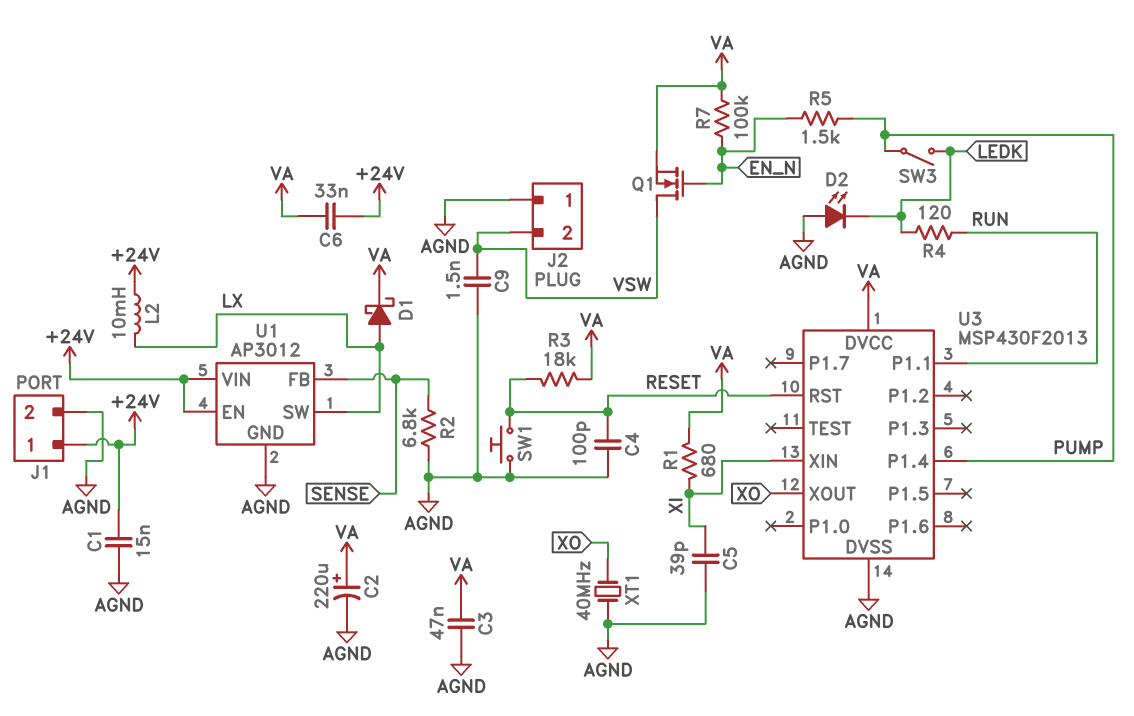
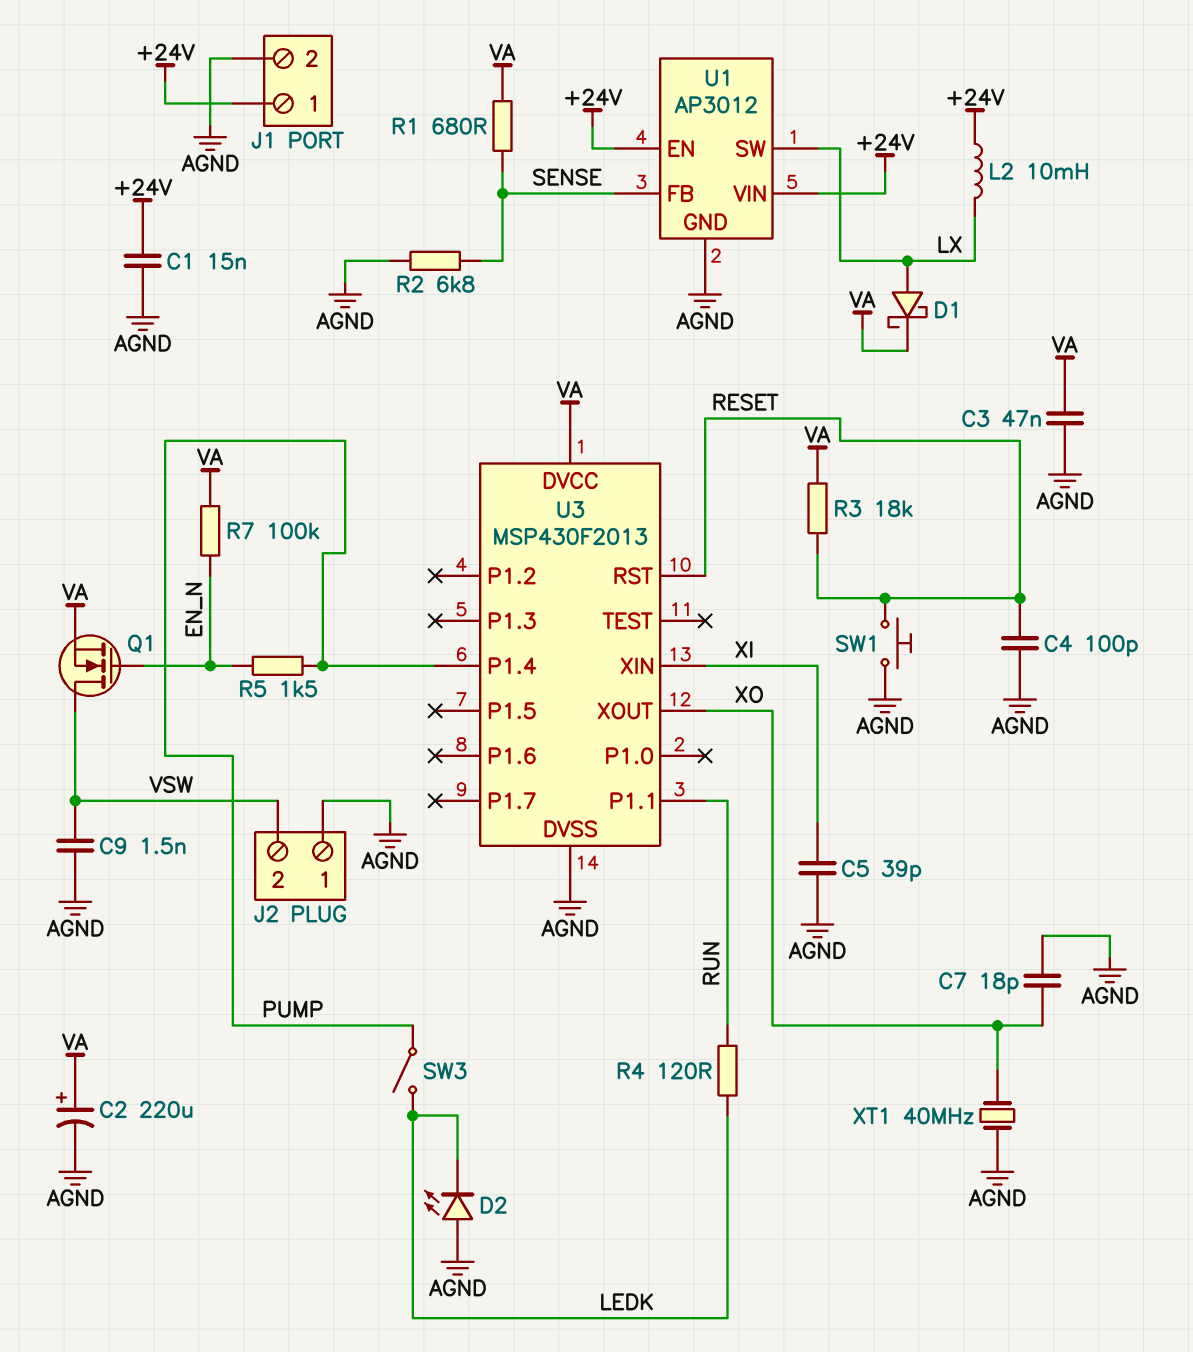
C6: 33nF (+24V, VA) -> none
C7: none -> 18pF (AGND, XO)
R1: 680 (VA, XI) -> 680 (SENSE, VA)

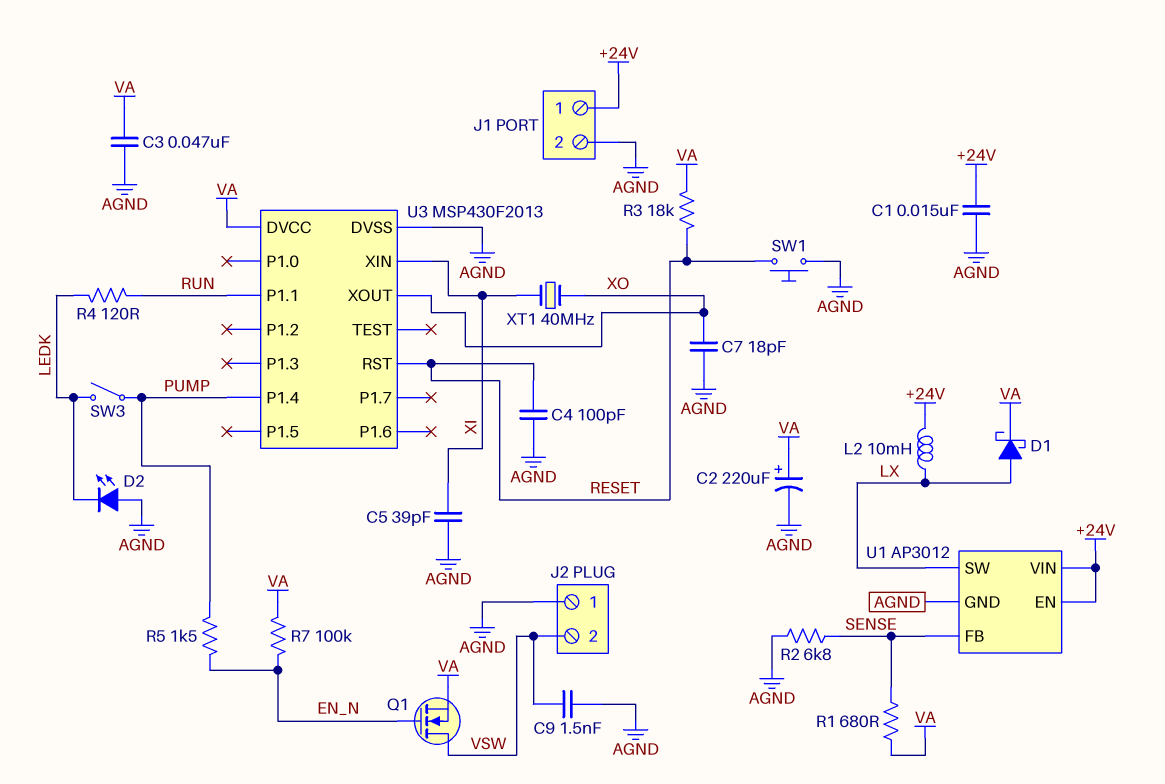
XT1: 40MHz (AGND, XO) -> 40MHz (XI, XO)

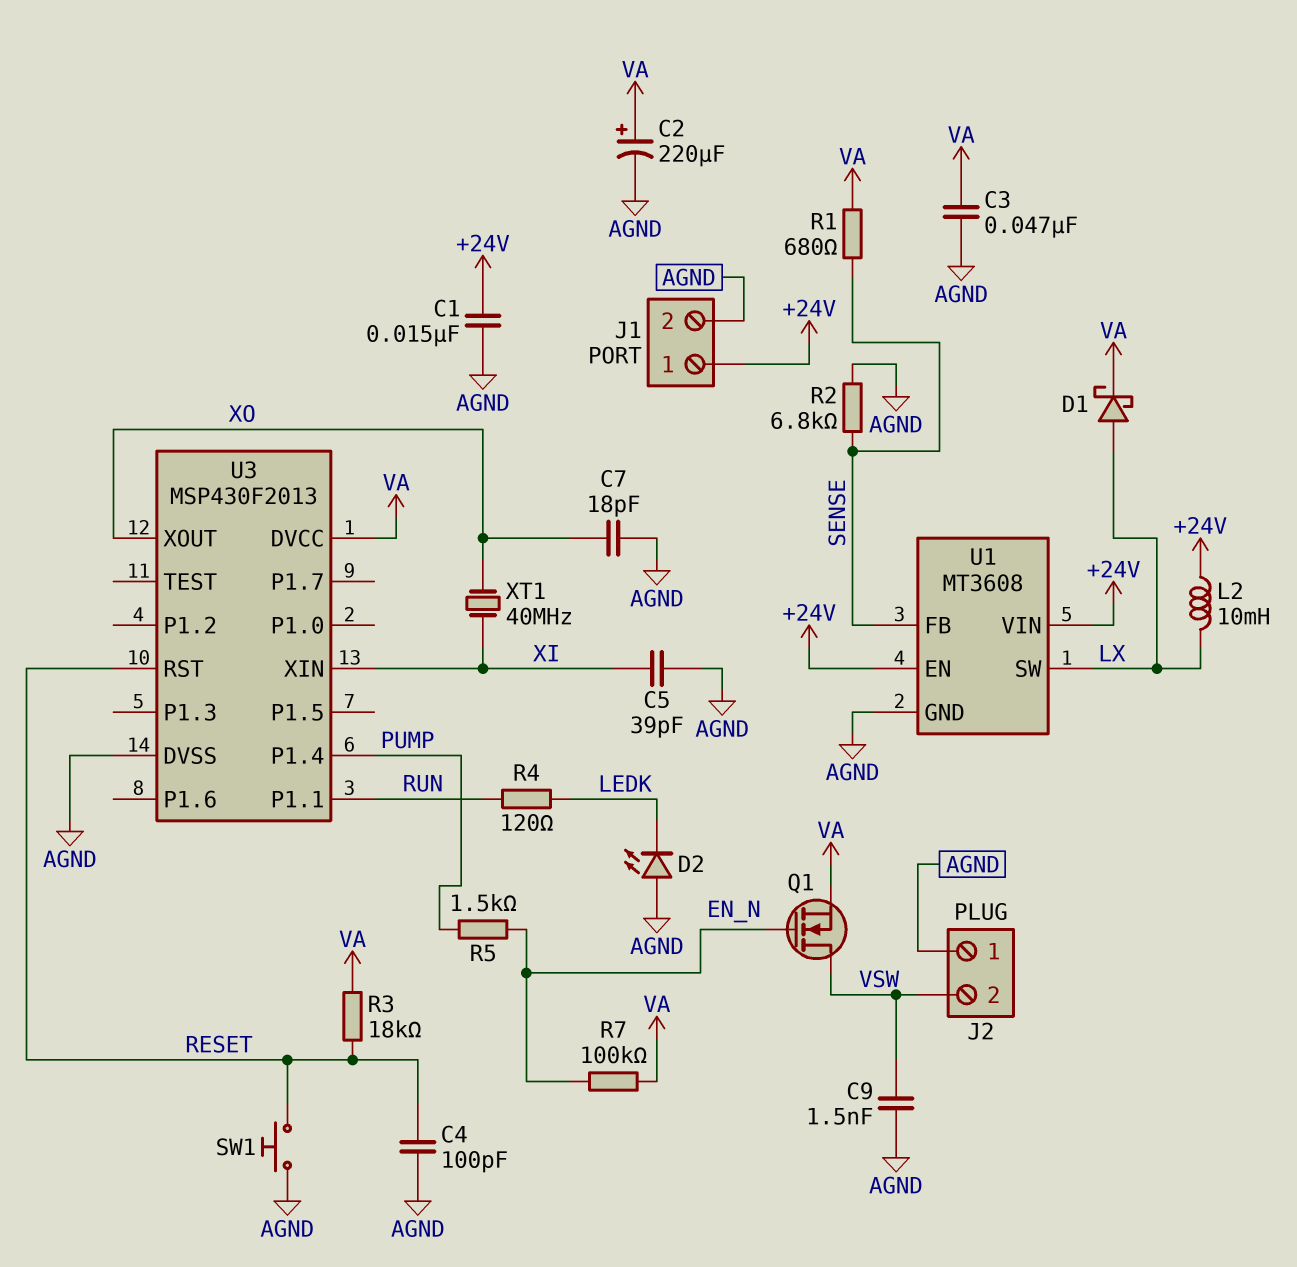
SW3: switch (LEDK, PUMP) -> none
U1: AP3012 -> MT3608

